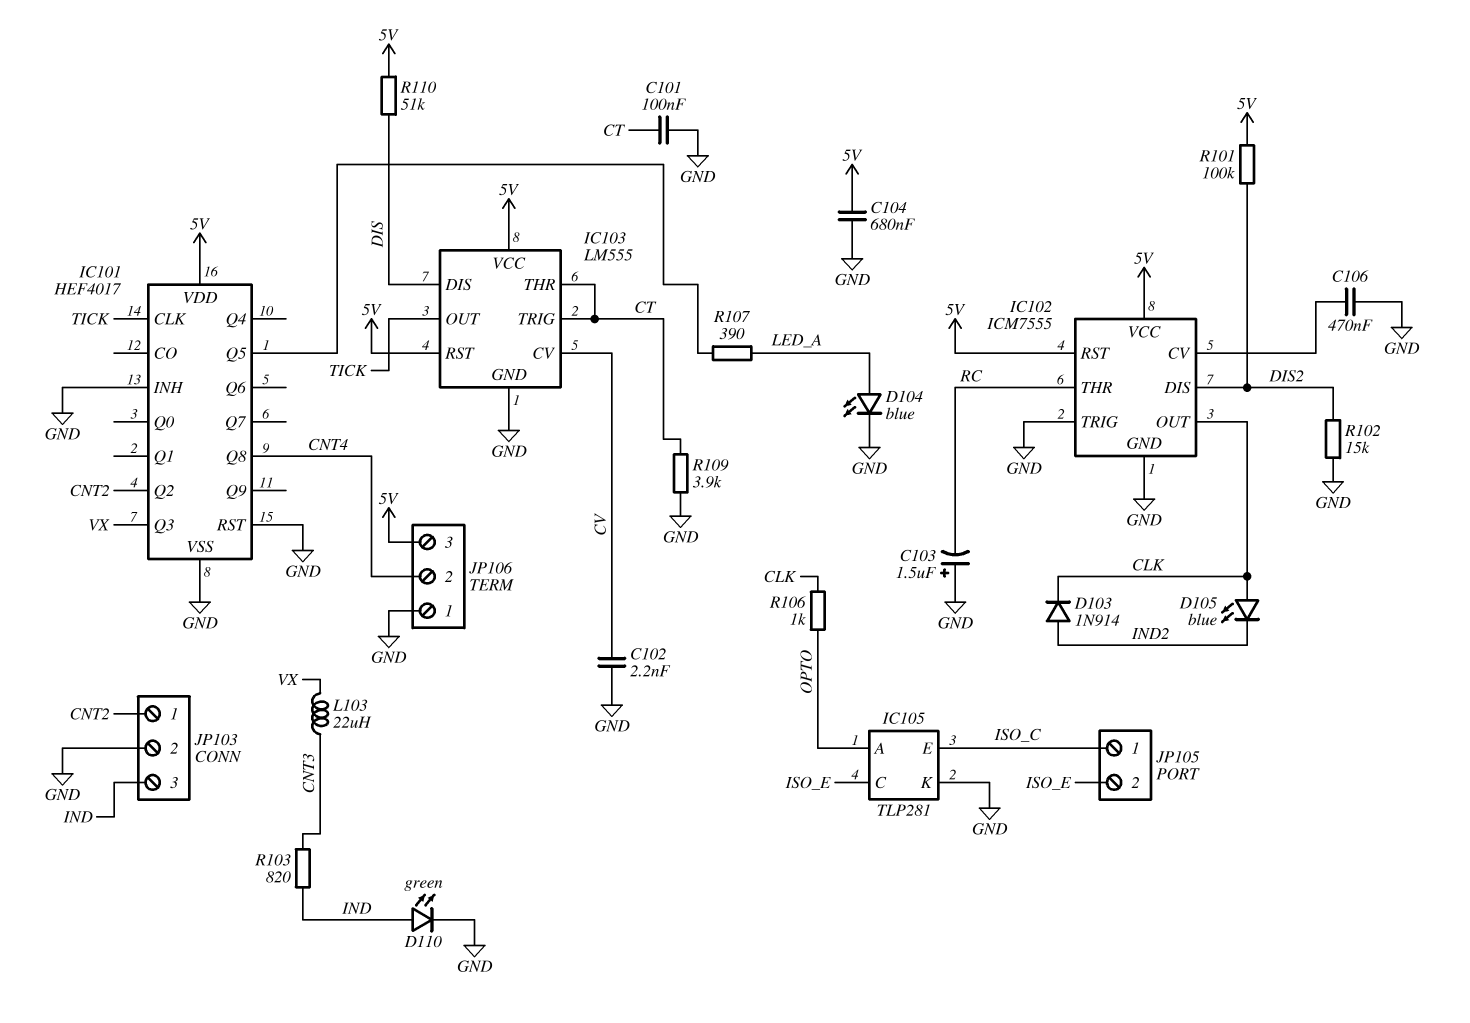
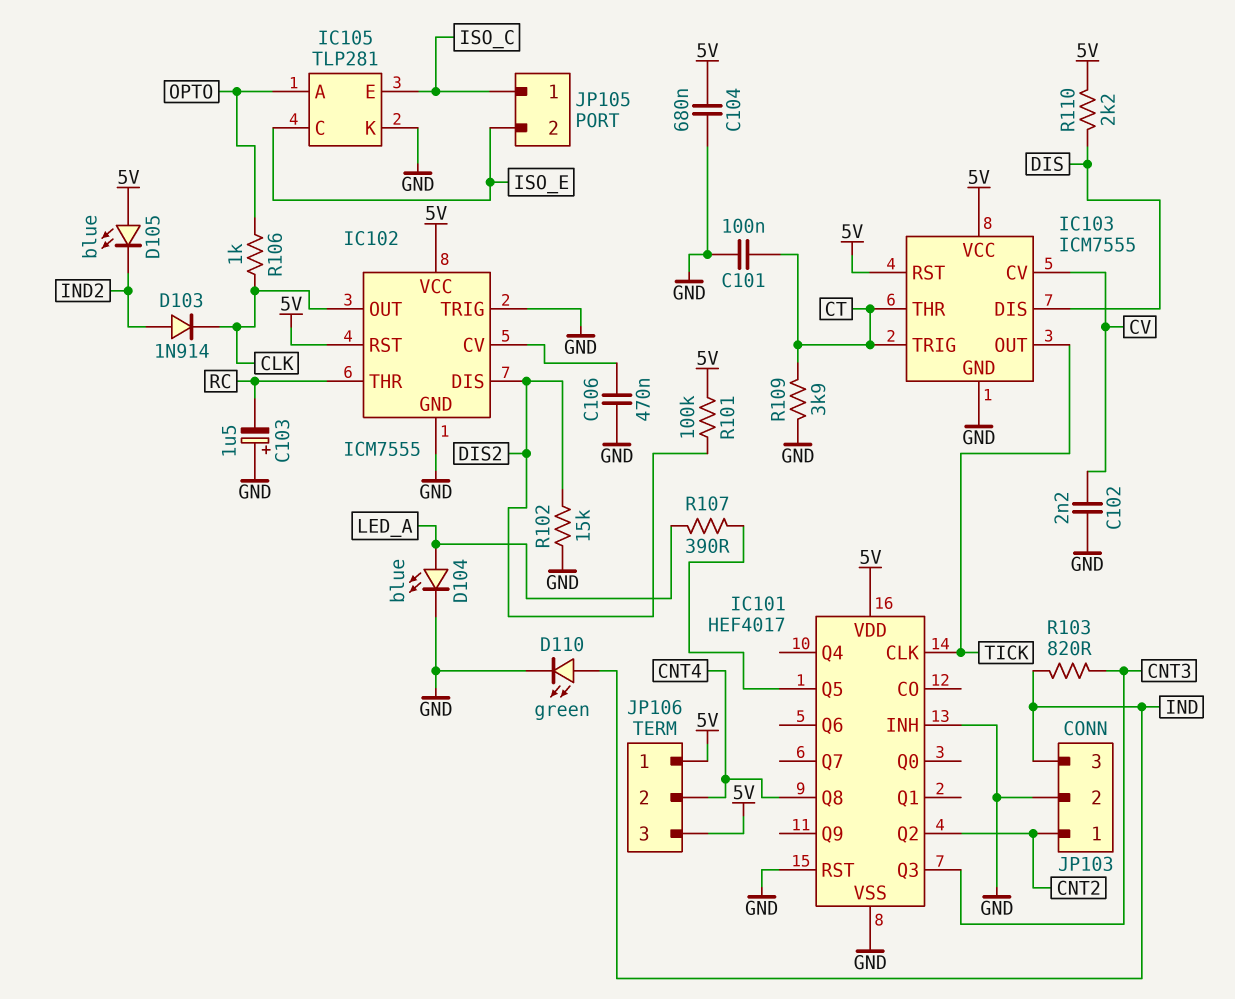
D105: LED blue (A CLK, K IND2) -> LED blue (A 5V, K IND2)
IC101 pin Q3: VX -> CNT3
IC103: LM555 -> ICM7555
JP106 pin 1: GND -> 5V
L103: 22uH (CNT3, VX) -> none
R110: 51k (5V, DIS) -> 2.2k (5V, DIS)

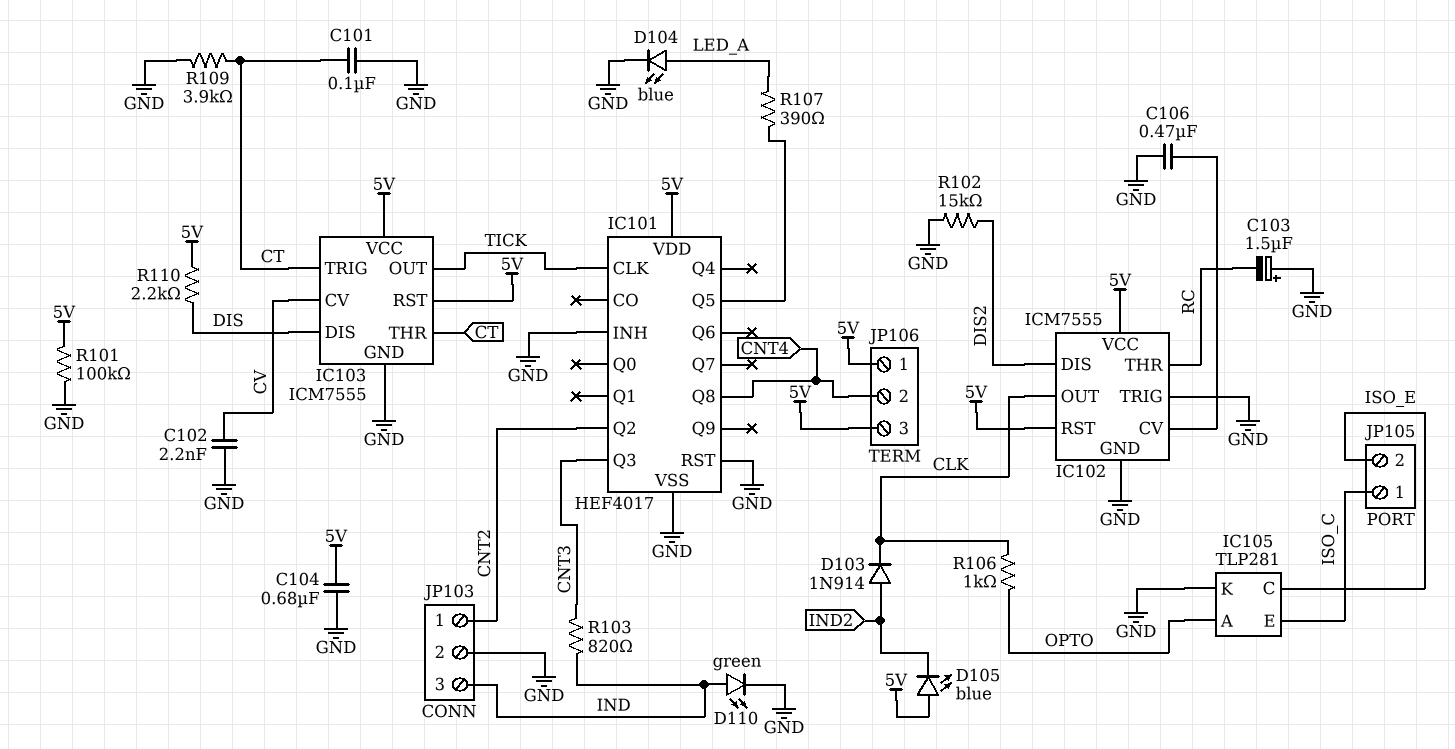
R101: 100k (5V, DIS2) -> 100k (5V, GND)

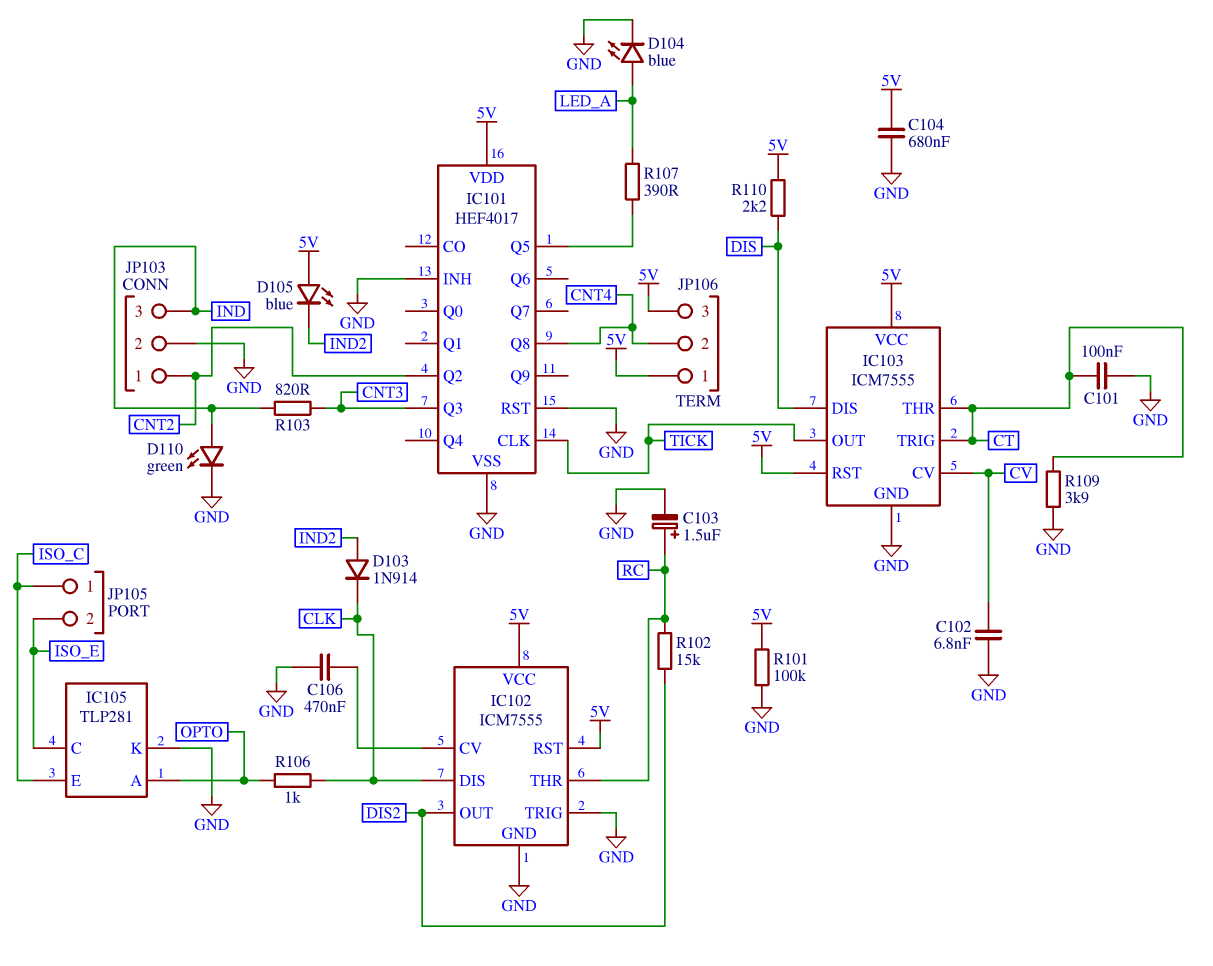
C102: 2.2nF (CV, GND) -> 6.8nF (CV, GND)
C103: 1.5uF (plus GND, minus RC) -> 1.5uF (plus RC, minus GND)
IC102 pin DIS: DIS2 -> CLK
IC102 pin OUT: CLK -> DIS2
R102: 15k (DIS2, GND) -> 15k (DIS2, RC)

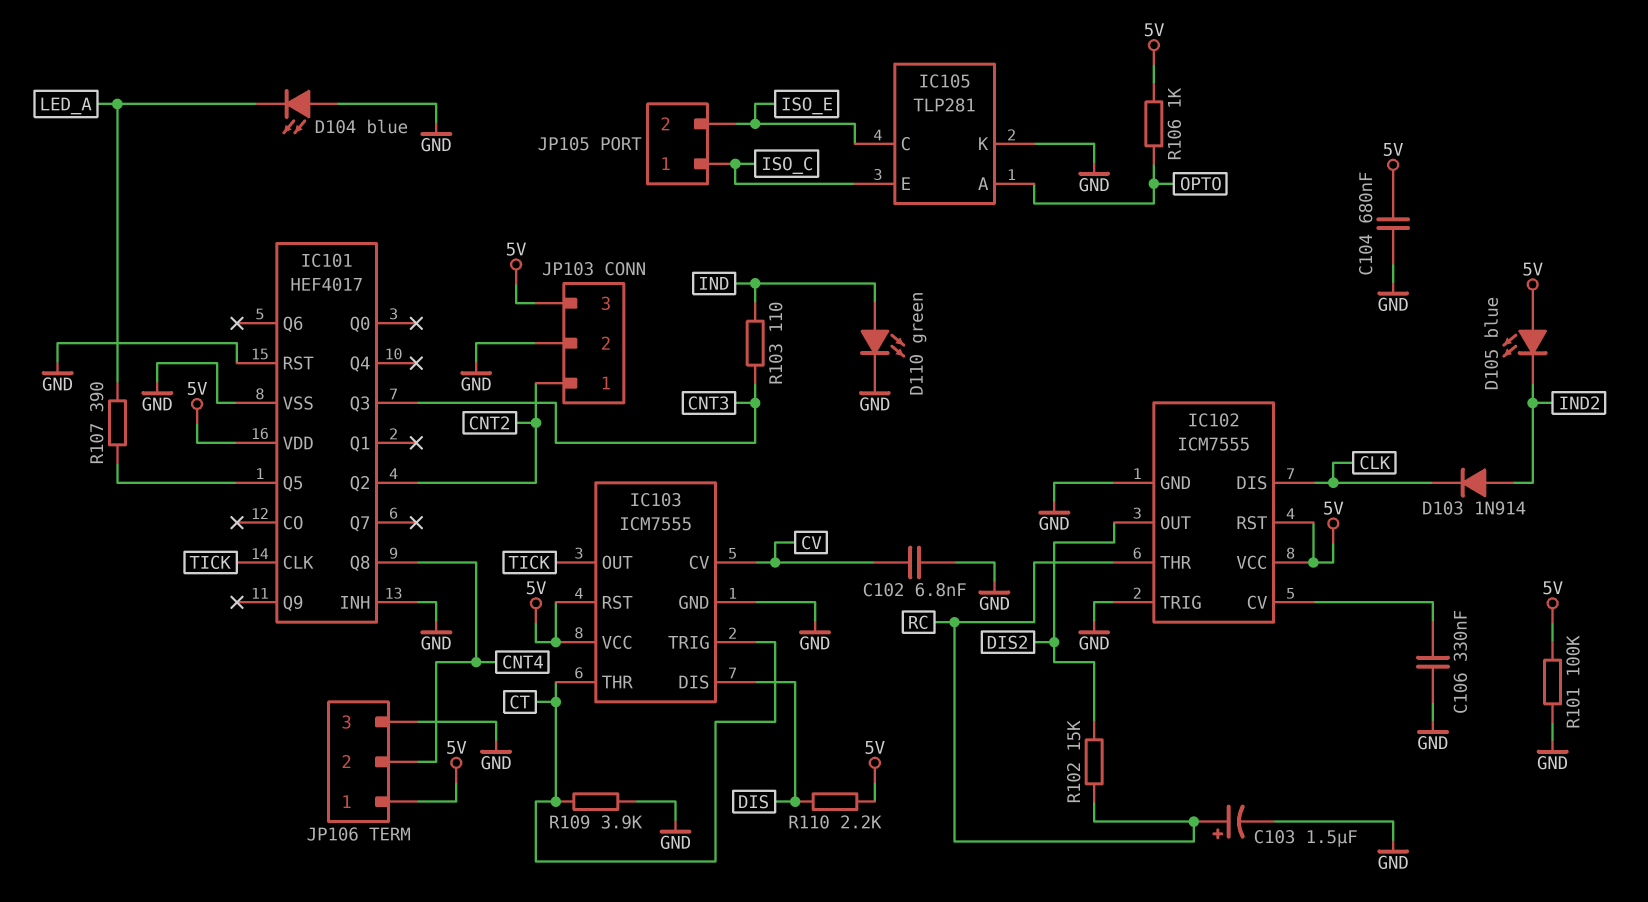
C101: 100nF (CT, GND) -> none
C106: 470nF (GND, IC102/CV) -> 330nF (GND, IC102/CV)
D104: LED blue (A LED_A, K GND) -> LED blue (A GND, K LED_A)
JP103 pin 3: IND -> 5V
JP106 pin 3: 5V -> GND
R103: 820 (CNT3, IND) -> 110 (CNT3, IND)
R106: 1k (CLK, OPTO) -> 1k (5V, OPTO)

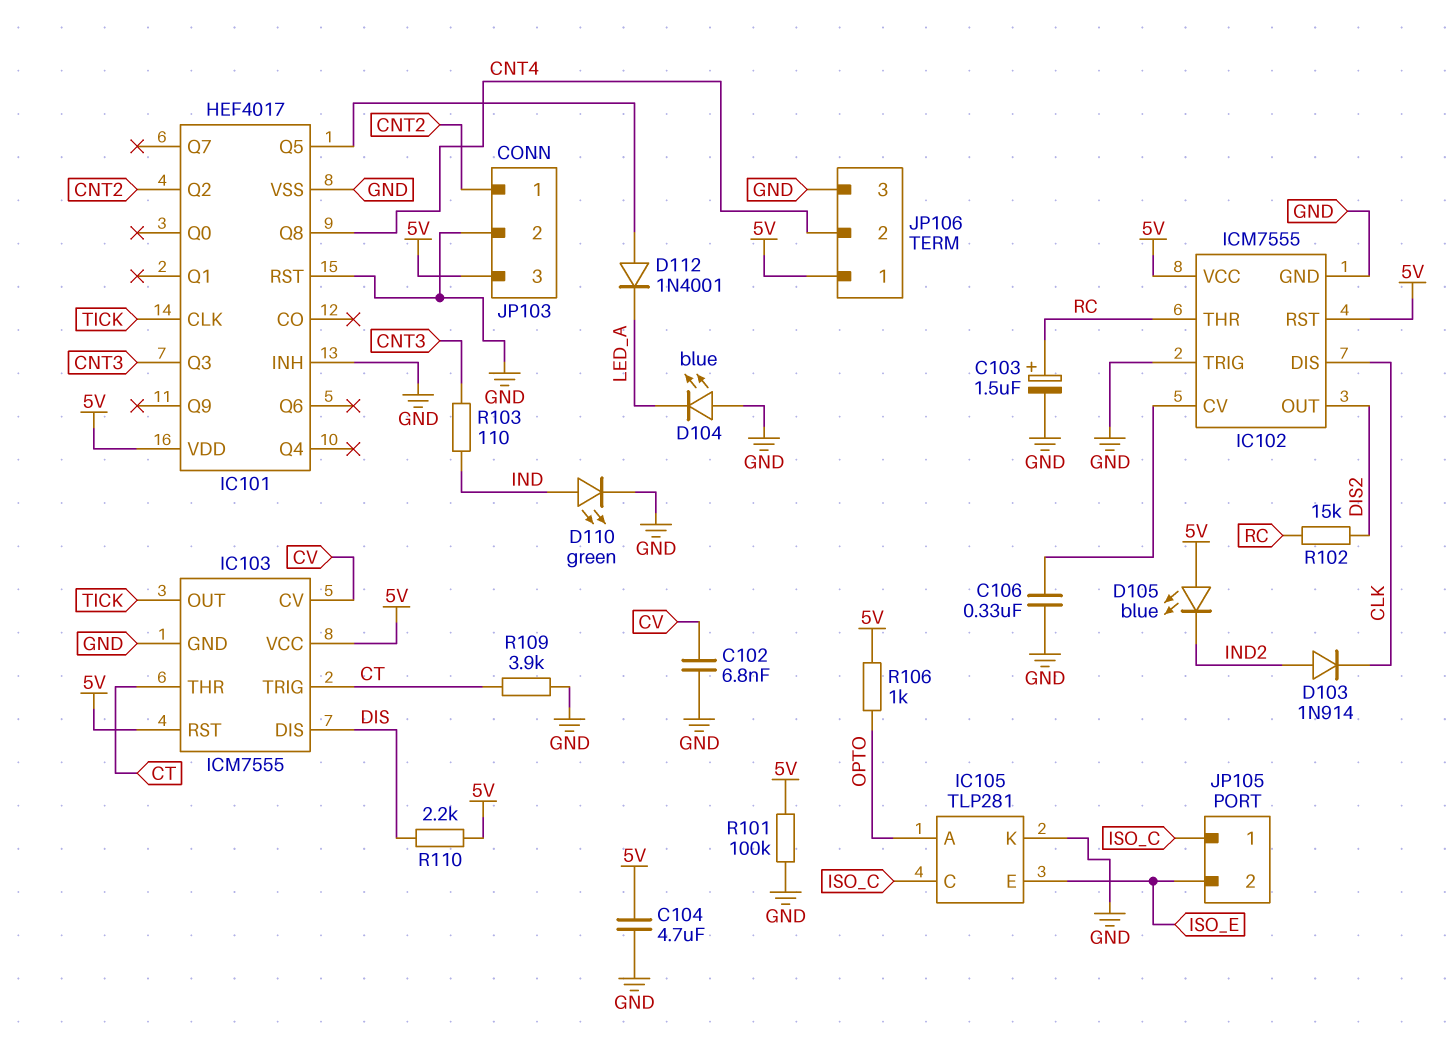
C104: 680nF (5V, GND) -> 4.7uF (5V, GND)
D112: none -> diode 1N4001 (A IC101/Q5, K LED_A)
IC105 pin C: ISO_E -> ISO_C
IC105 pin E: ISO_C -> ISO_E
R107: 390 (IC101/Q5, LED_A) -> none

